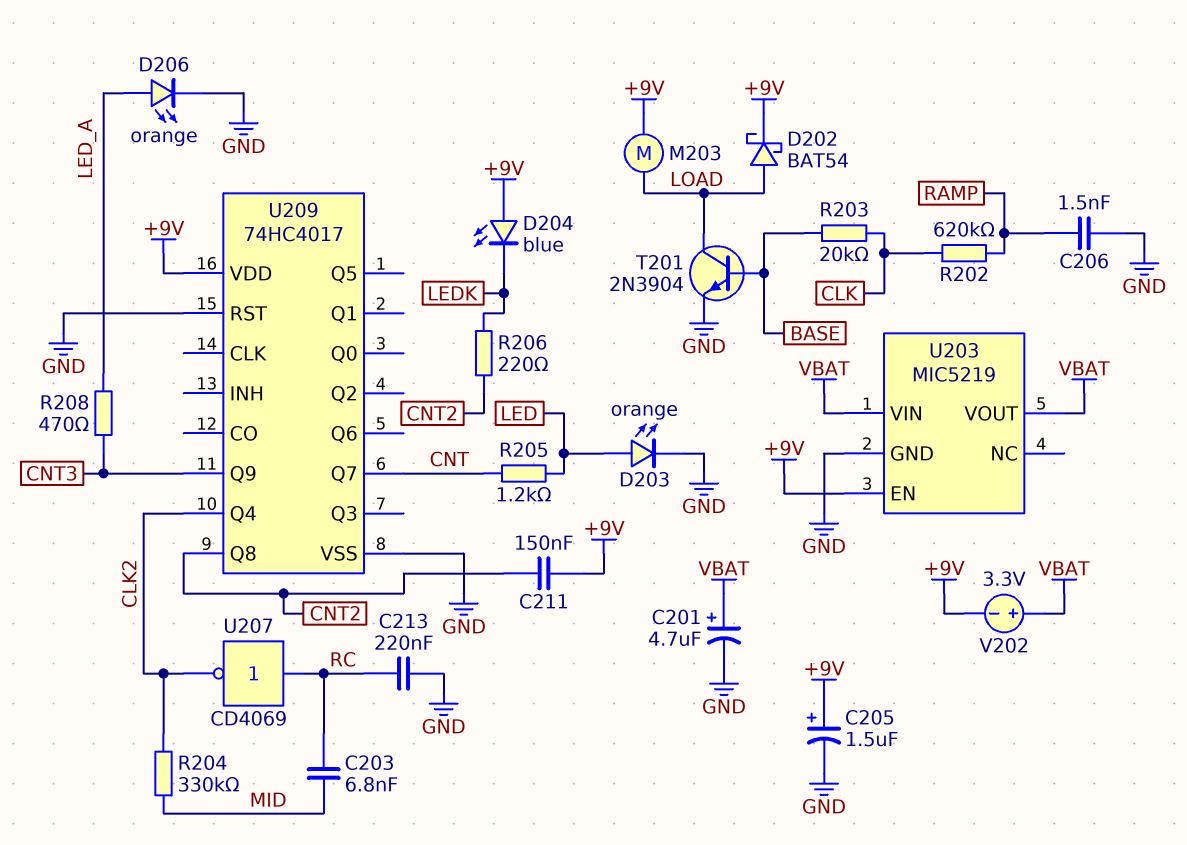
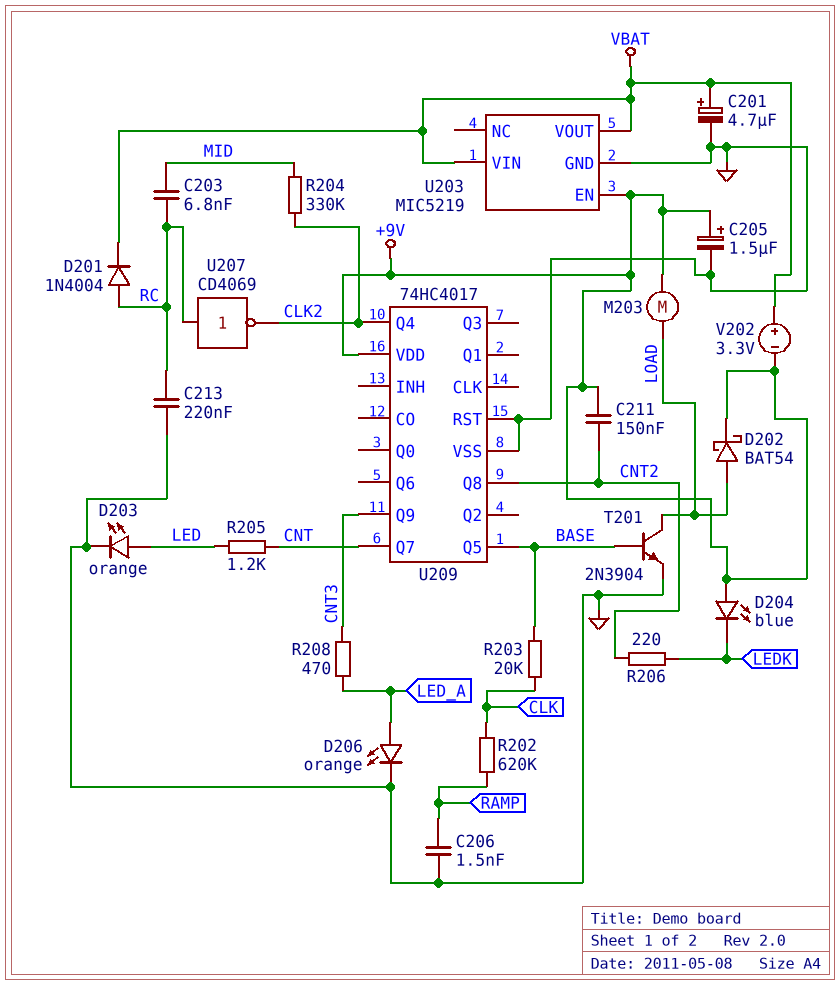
D201: none -> diode 1N4004 (A RC, K VBAT)
U209 pin Q5: none -> BASE

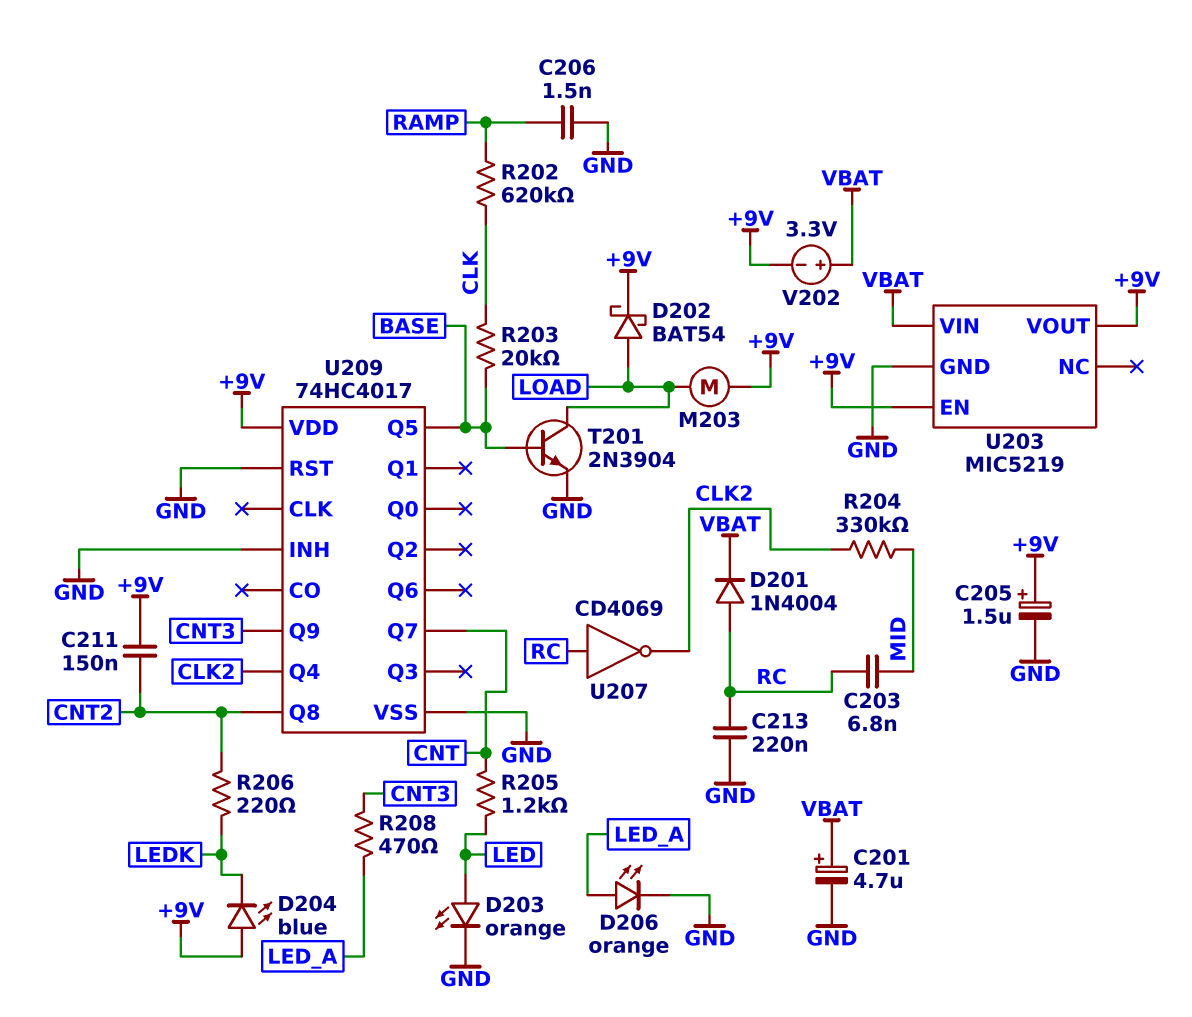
U203 pin VOUT: VBAT -> +9V
U209 pin INH: none -> GND

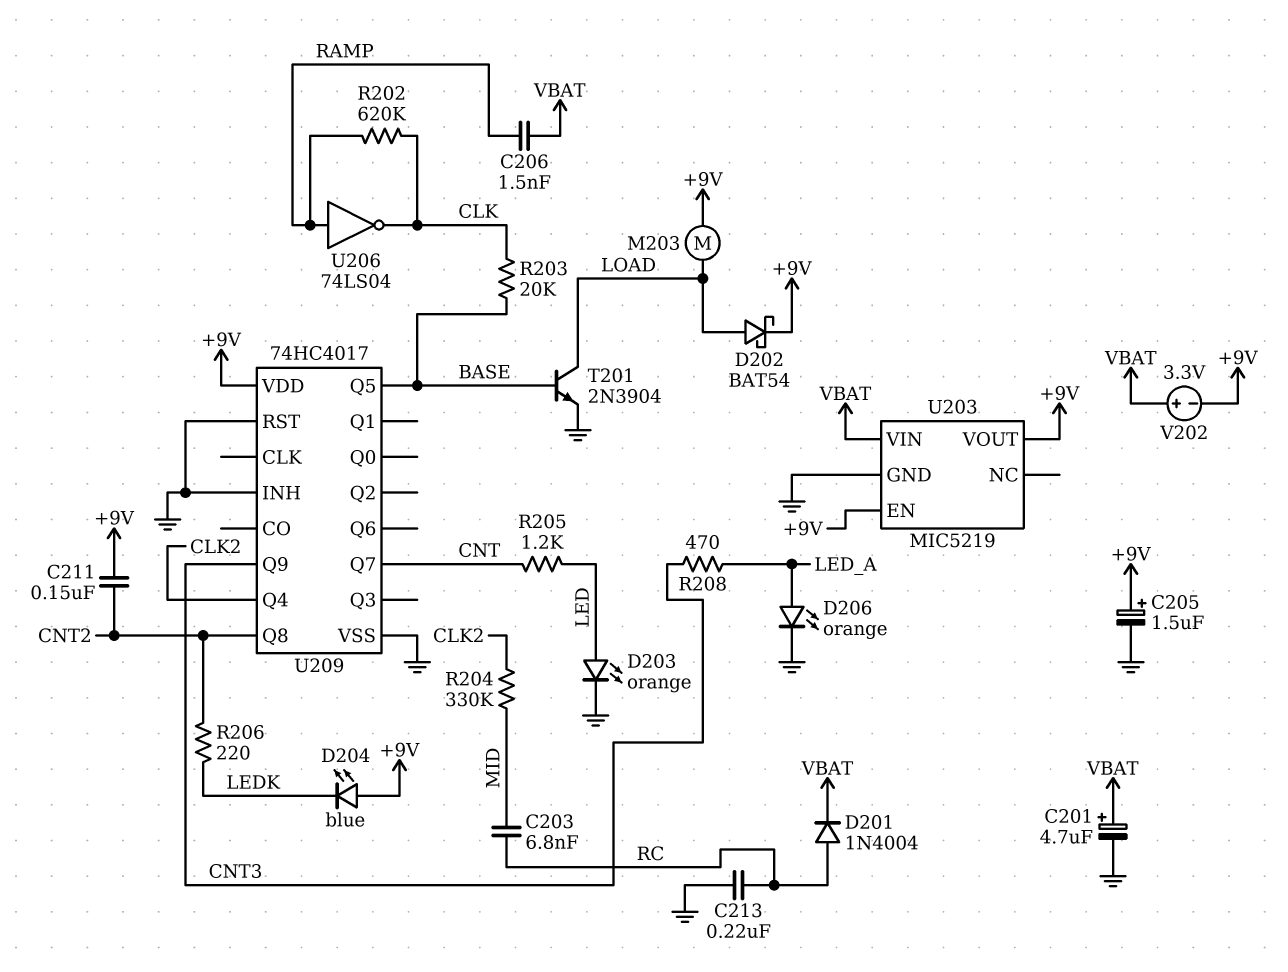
C206: 1.5nF (GND, RAMP) -> 1.5nF (RAMP, VBAT)
U206: none -> NOT 74LS04 (in RAMP, out CLK)
U207: NOT CD4069 (in RC, out CLK2) -> none

